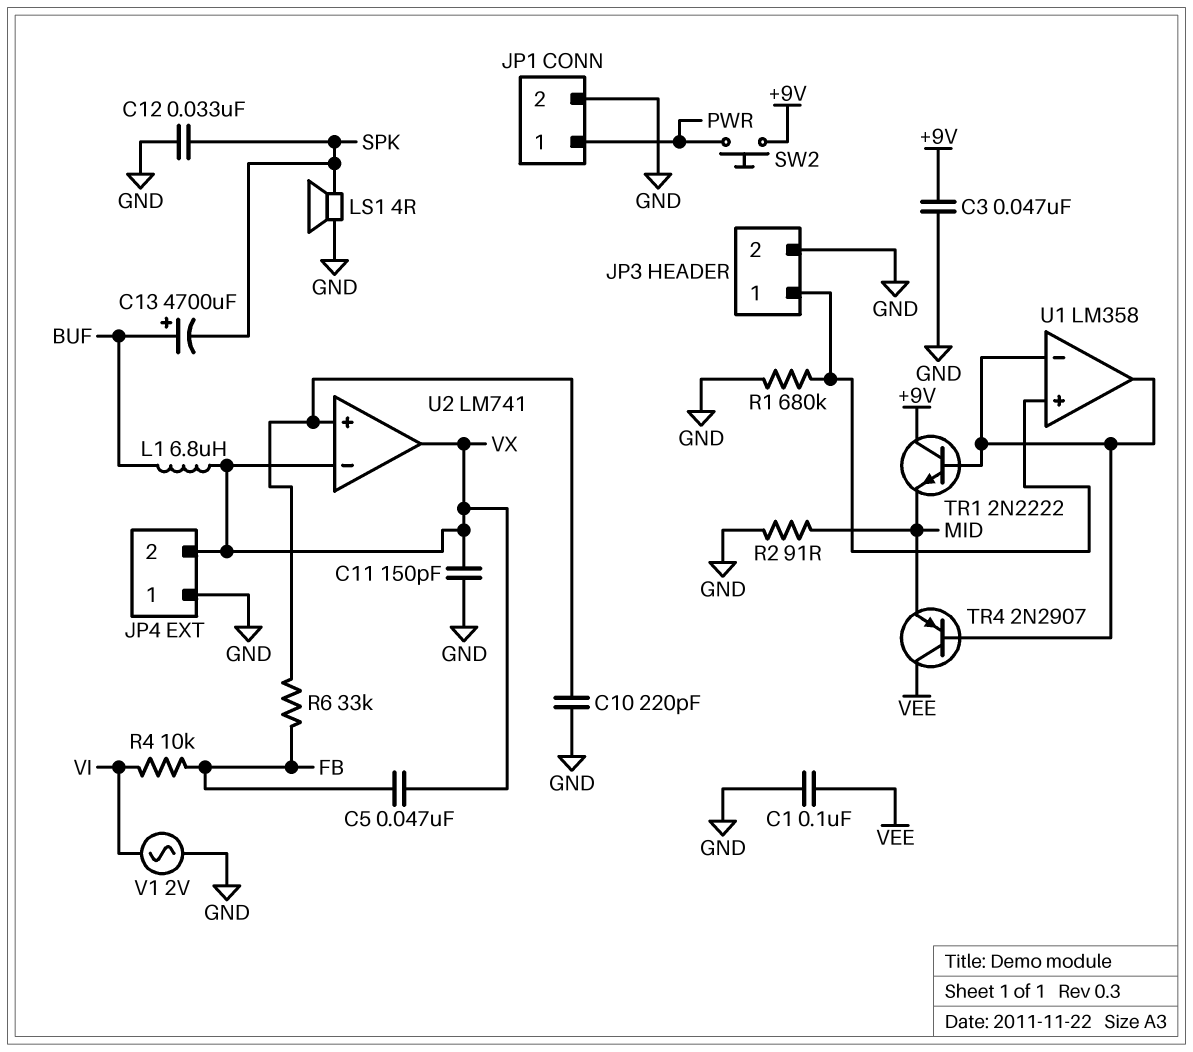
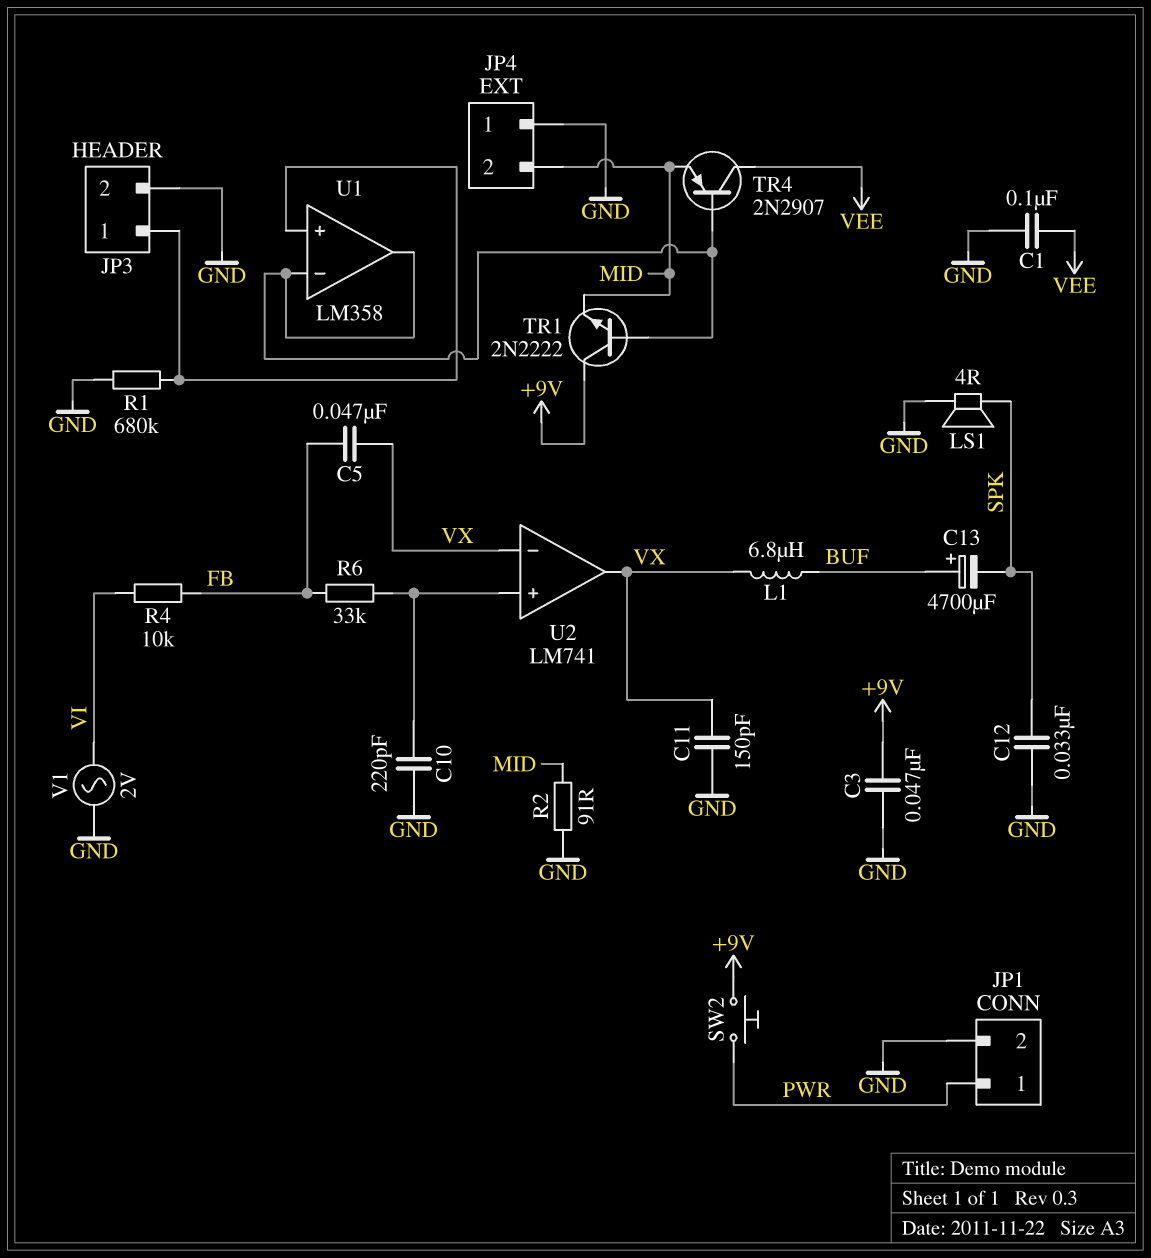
JP4 pin 2: VX -> MID

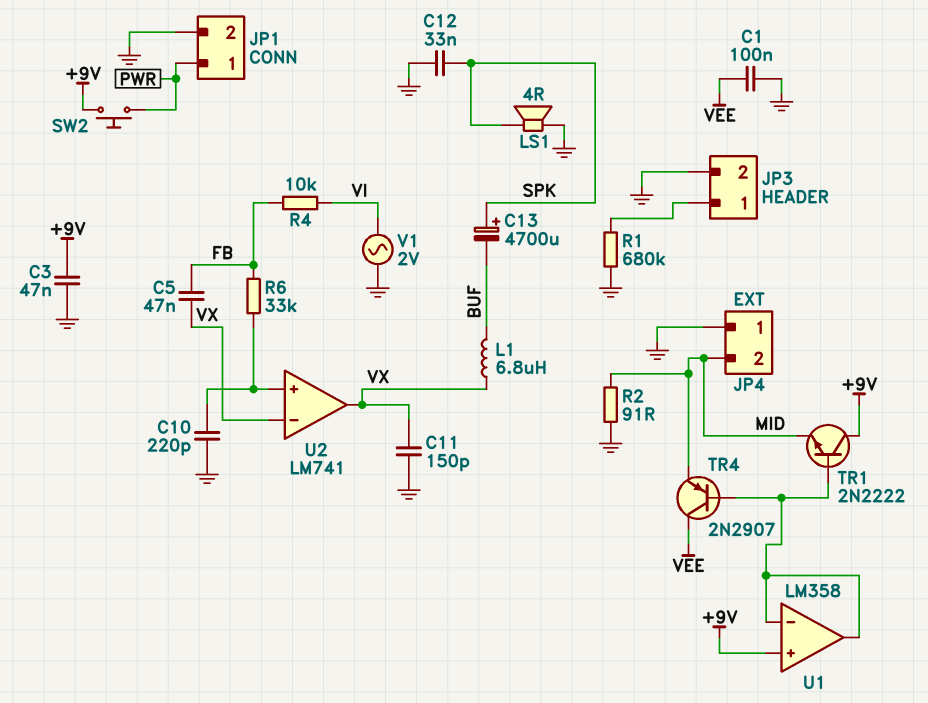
C13: 4700uF (plus BUF, minus SPK) -> 4700uF (plus SPK, minus BUF)
U1 pin in+: JP3/1 -> +9V

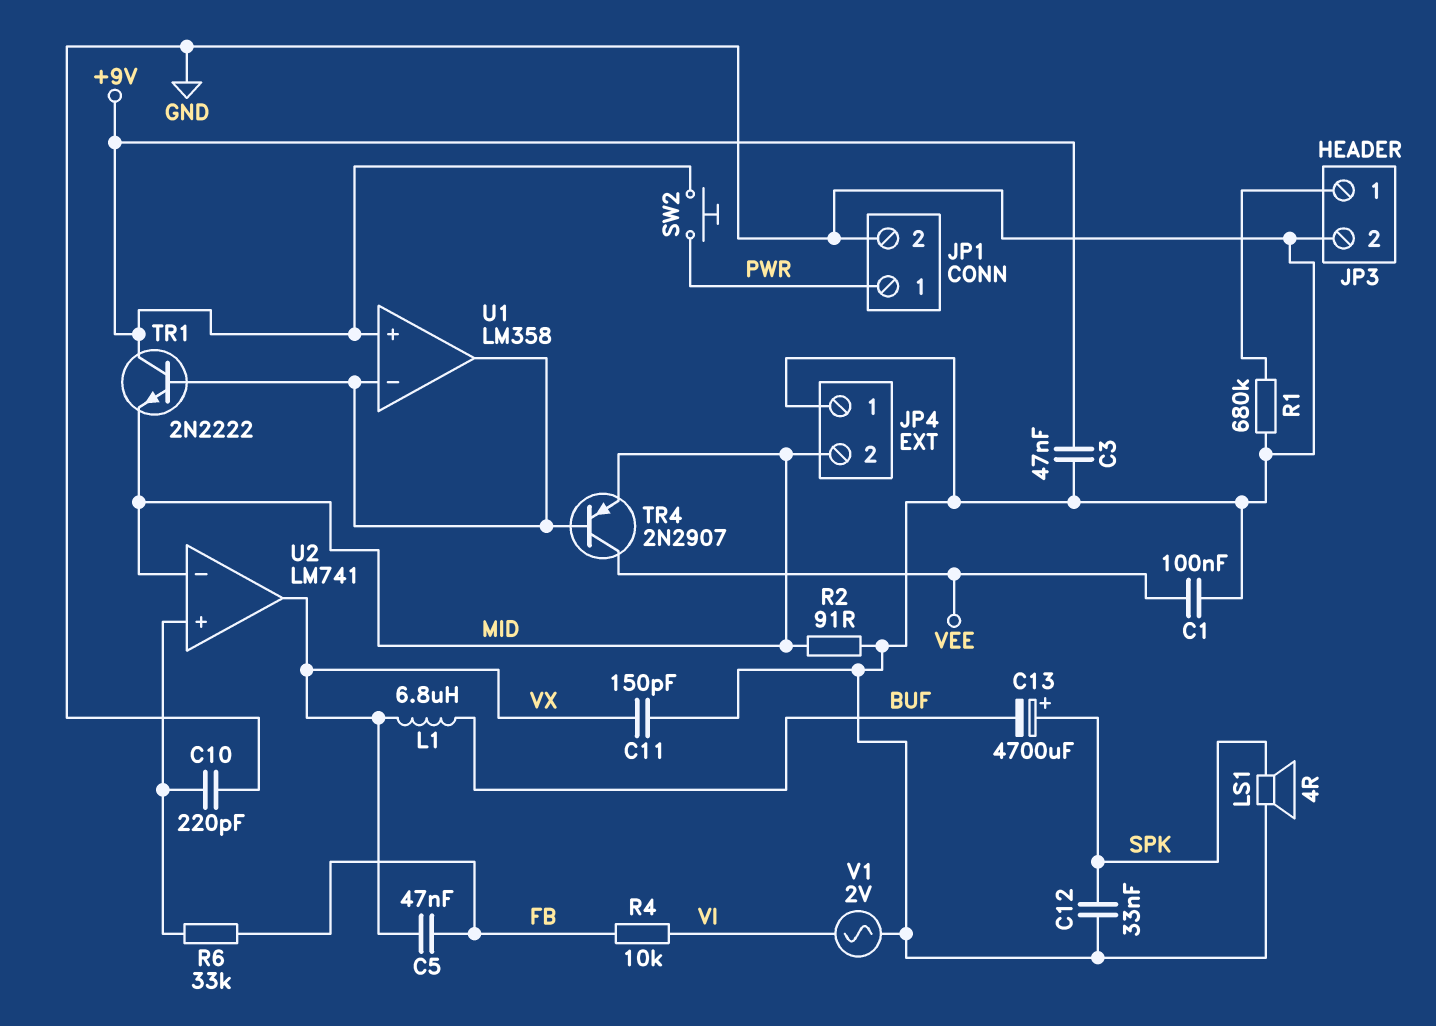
U2 pin in-: VX -> MID

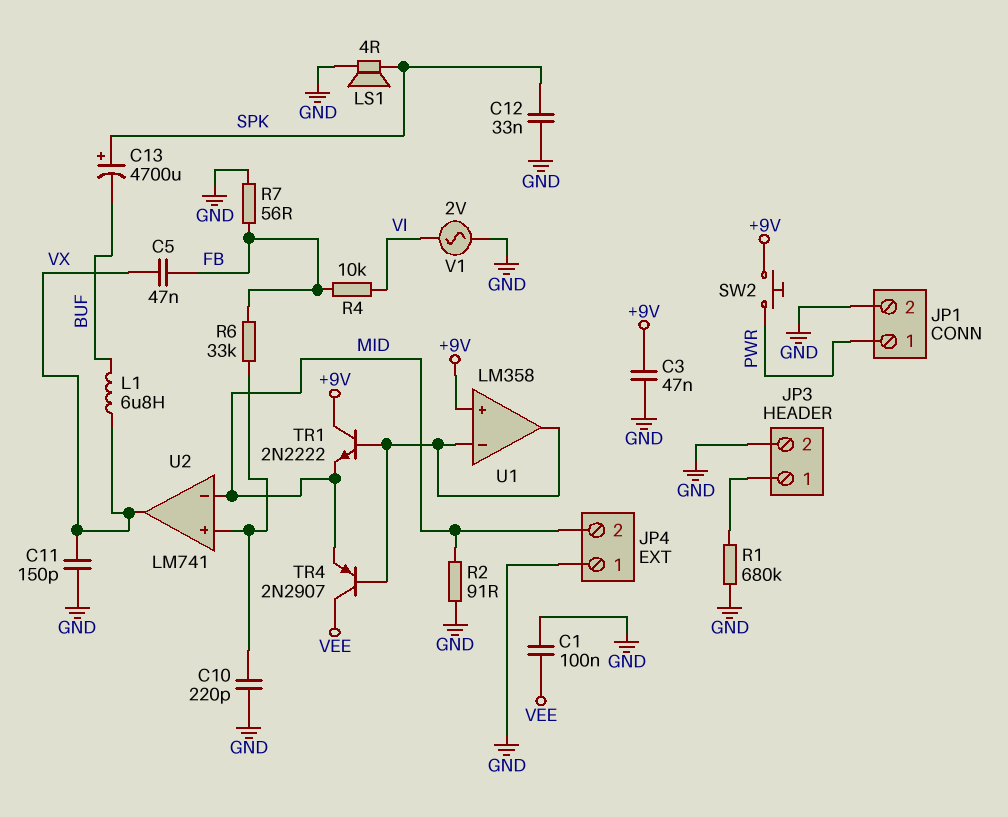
R7: none -> 56 (FB, GND)

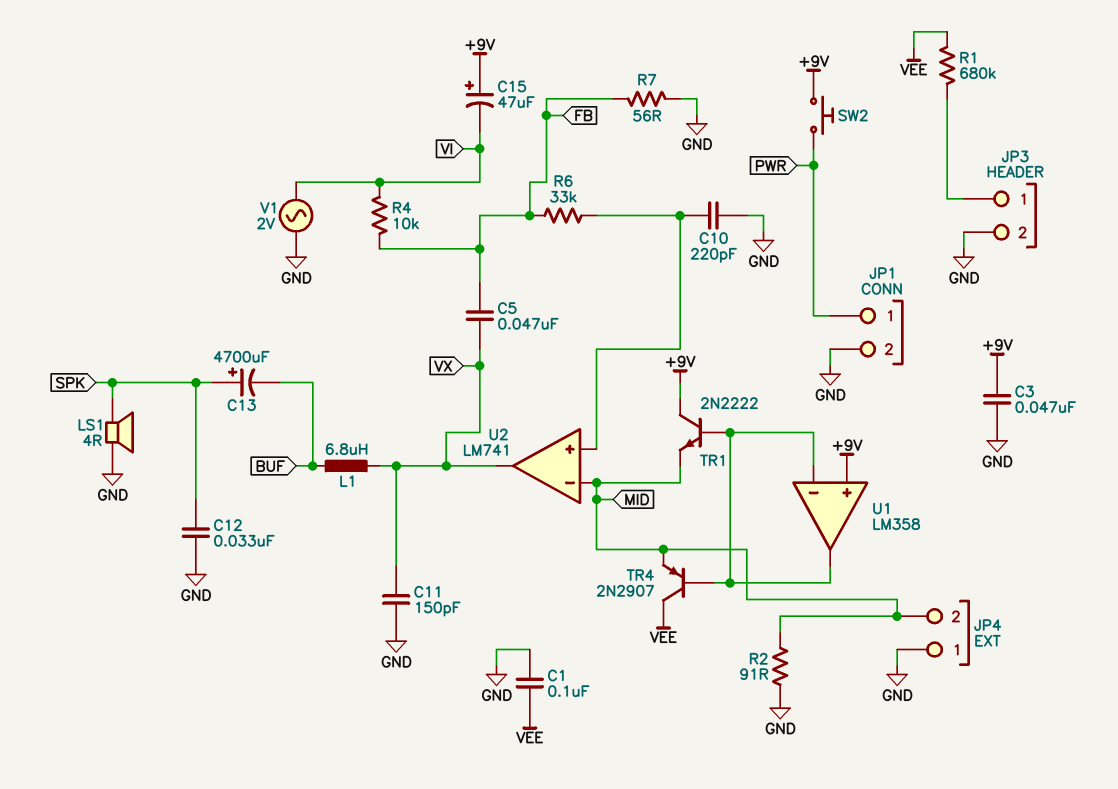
C15: none -> 47uF (plus +9V, minus VI)
R1: 680k (GND, JP3/1) -> 680k (JP3/1, VEE)

